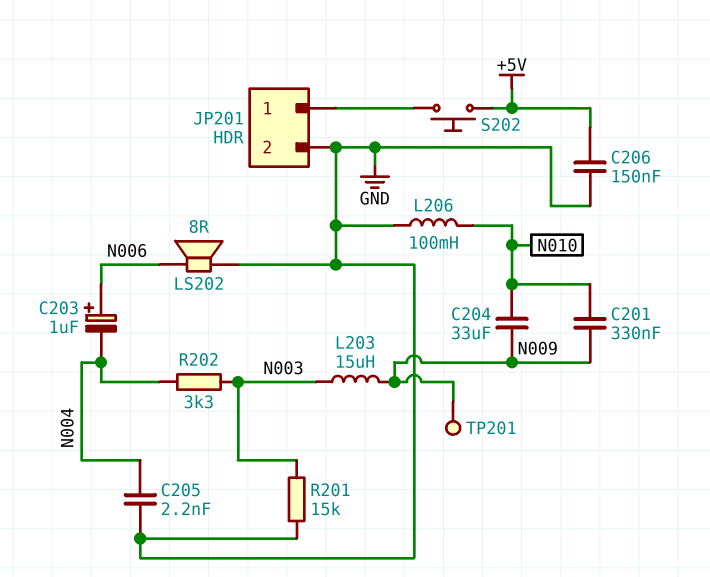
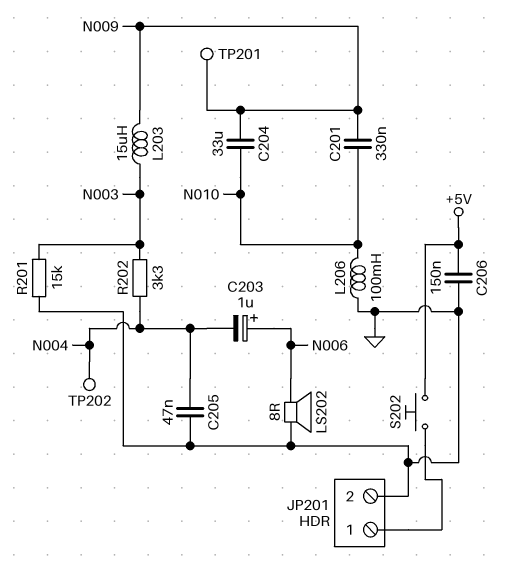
C205: 2.2nF (GND, N004) -> 47nF (GND, N004)
TP202: none -> test point (N004)

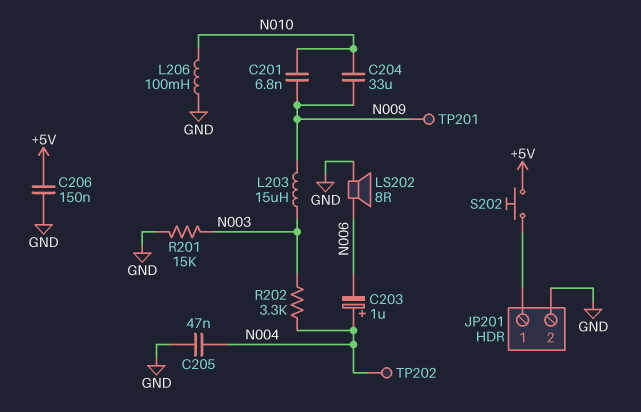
C201: 330nF (N009, N010) -> 6.8nF (N009, N010)
C203: 1uF (plus N006, minus N004) -> 1uF (plus N004, minus N006)

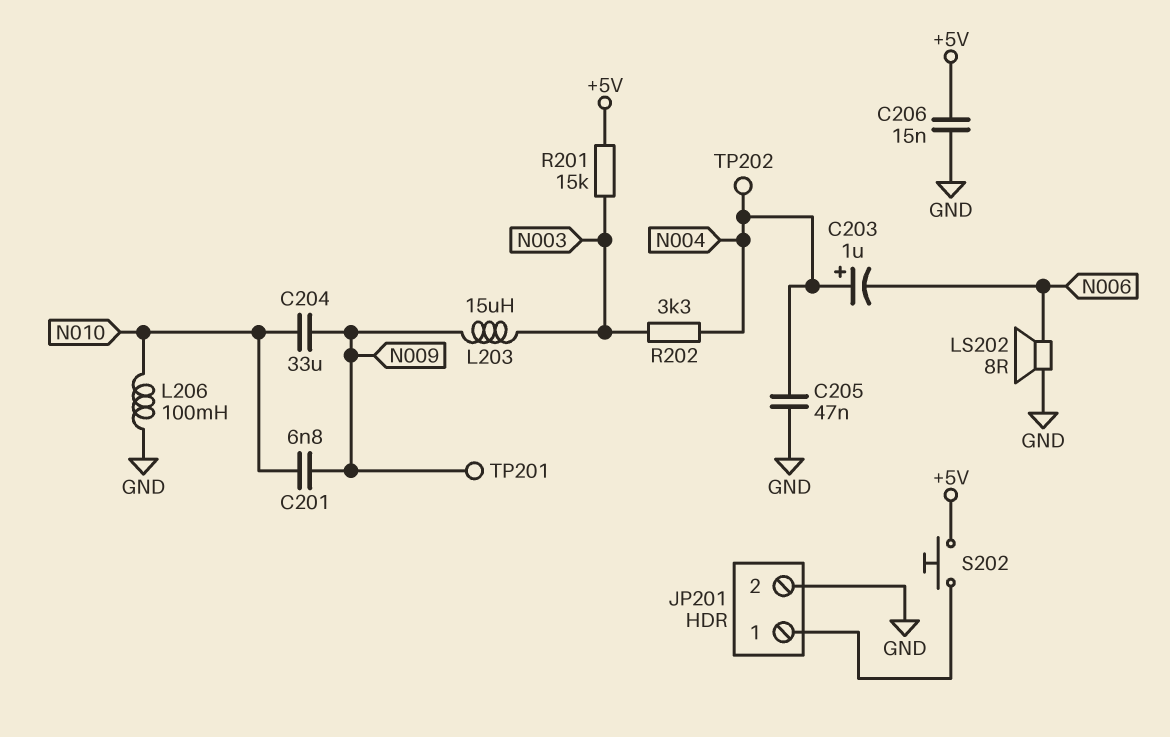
C206: 150nF (+5V, GND) -> 15nF (+5V, GND)
R201: 15k (GND, N003) -> 15k (+5V, N003)

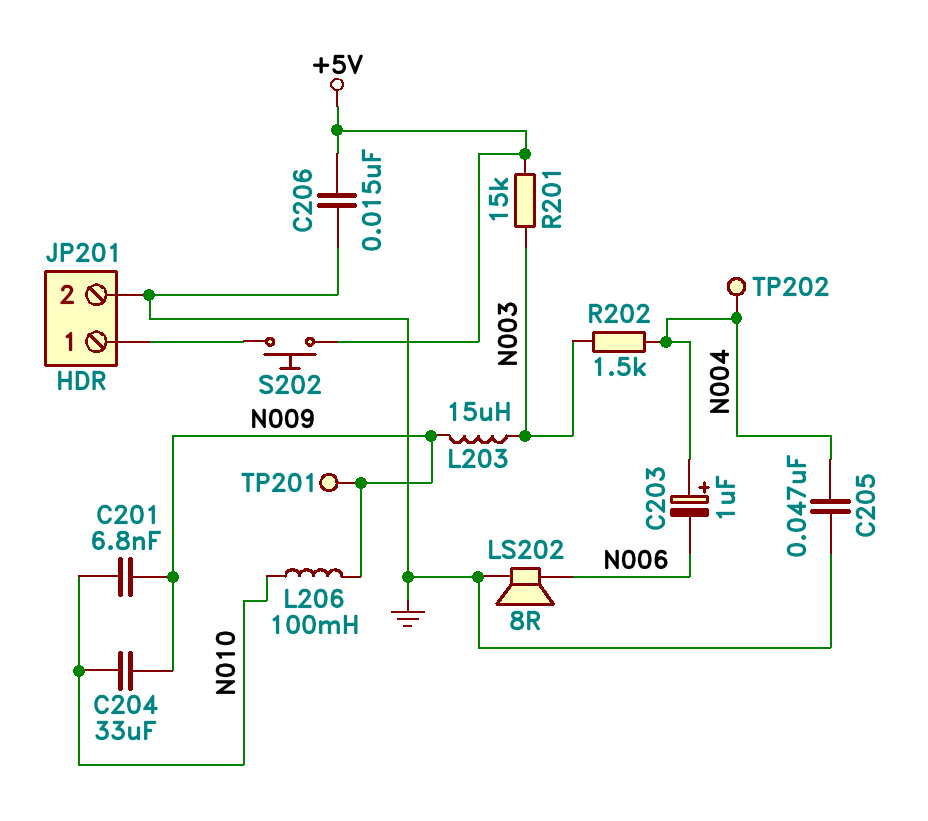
L206: 100mH (GND, N010) -> 100mH (N009, N010)
R202: 3.3k (N003, N004) -> 1.5k (N003, N004)

